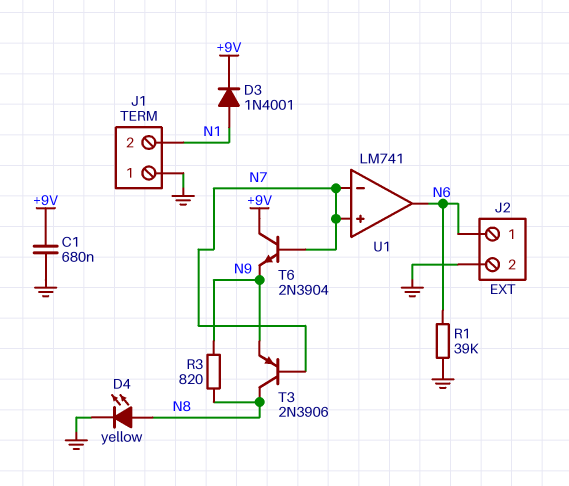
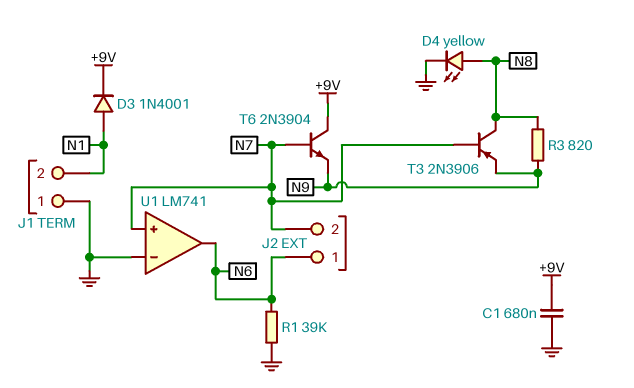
J2 pin 2: GND -> N7
U1 pin in-: N7 -> GND

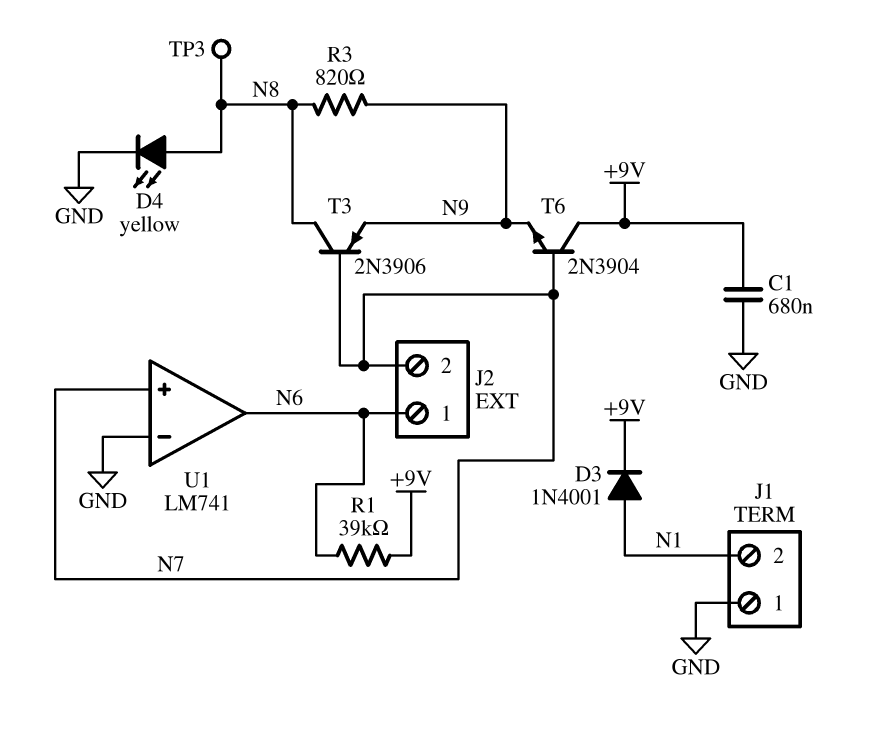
R1: 39k (GND, N6) -> 39k (+9V, N6)
TP3: none -> test point (N8)

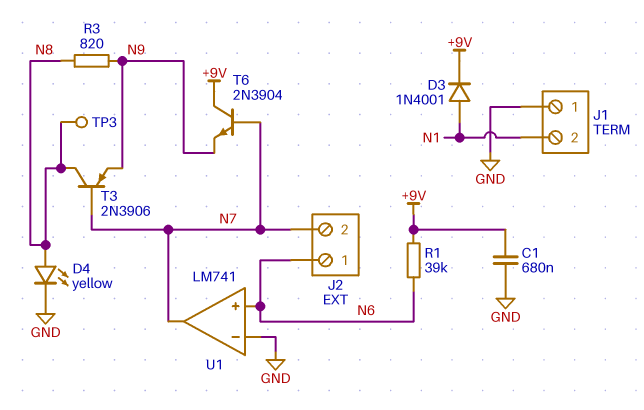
U1 pin in+: N7 -> N6
U1 pin out: N6 -> N7

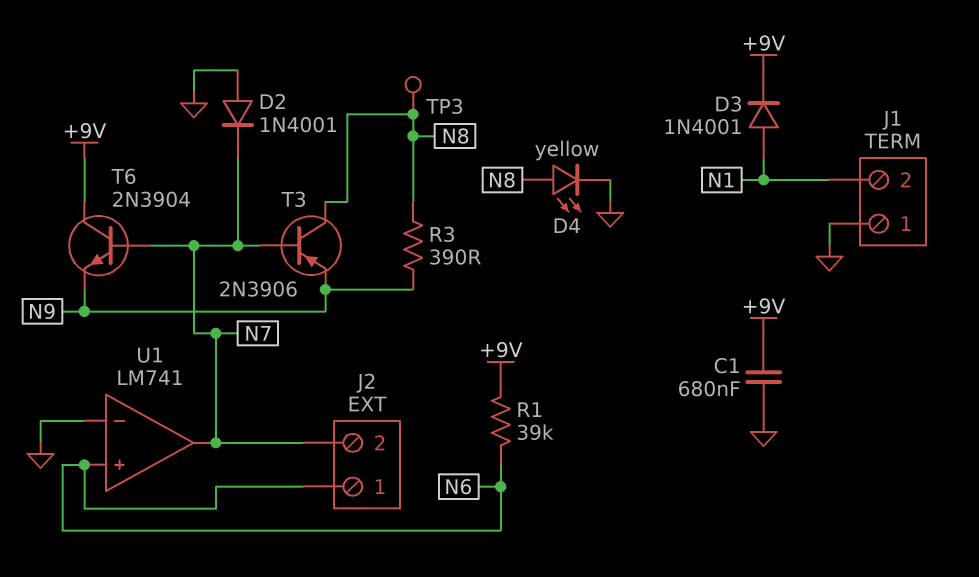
D2: none -> diode 1N4001 (A GND, K N7)
R3: 820 (N8, N9) -> 390 (N8, N9)

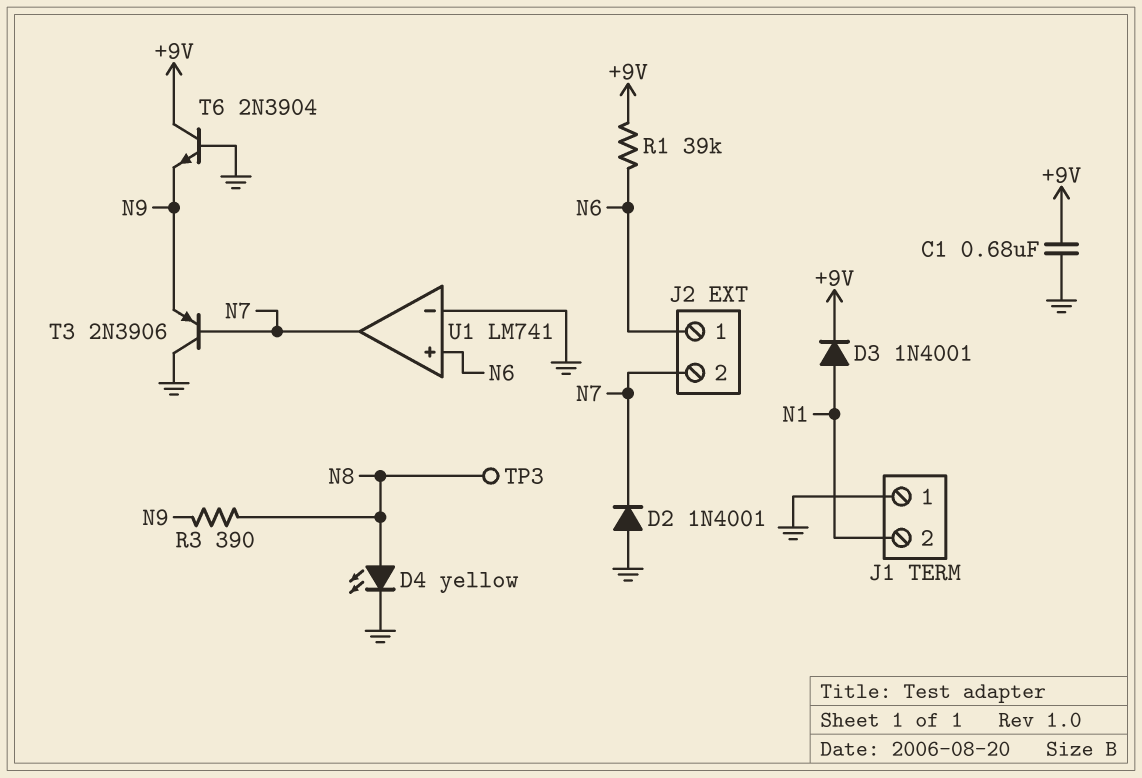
T3: PNP 2N3906 (B N7, C N8, E N9) -> PNP 2N3906 (B N7, C GND, E N9)
T6: NPN 2N3904 (B N7, C +9V, E N9) -> NPN 2N3904 (B GND, C +9V, E N9)

